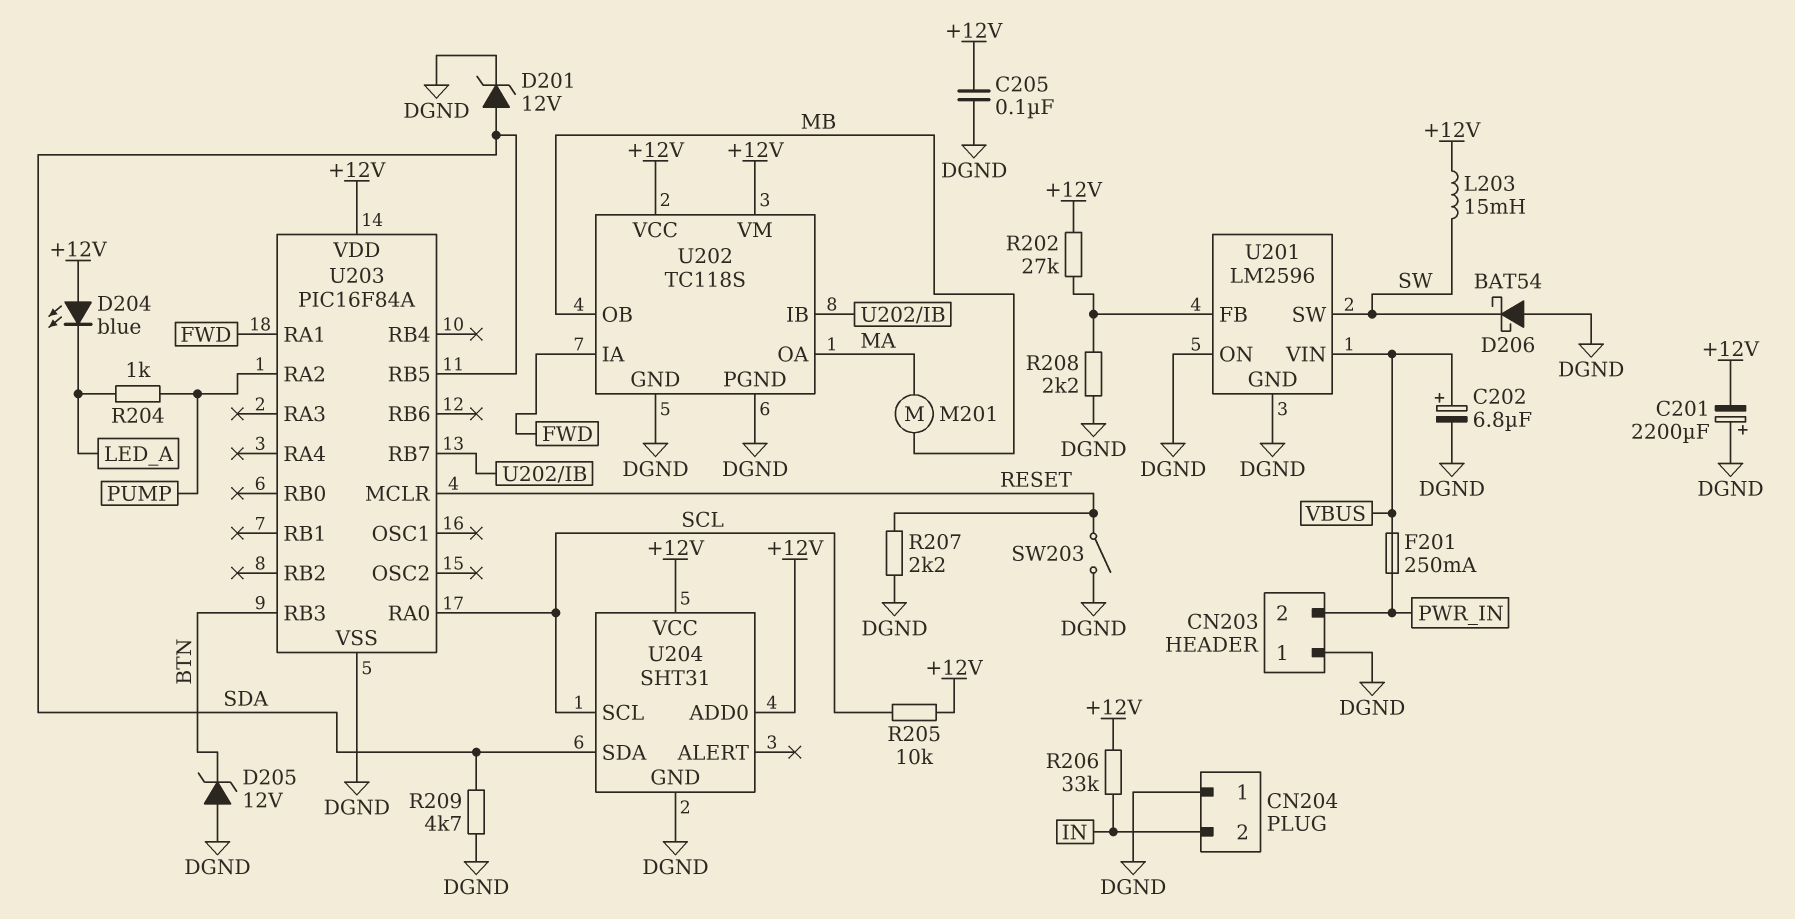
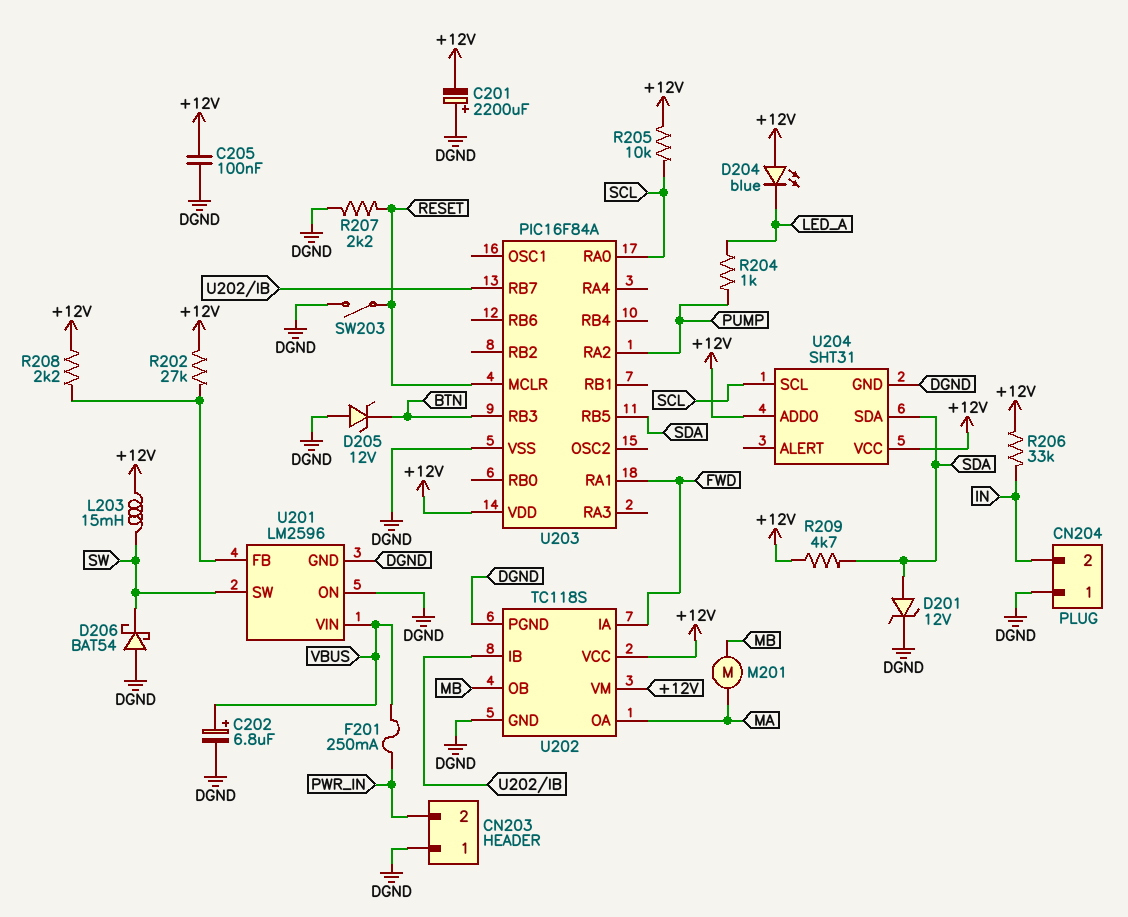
R208: 2.2k (DGND, U201/FB) -> 2.2k (+12V, U201/FB)
R209: 4.7k (DGND, SDA) -> 4.7k (+12V, SDA)

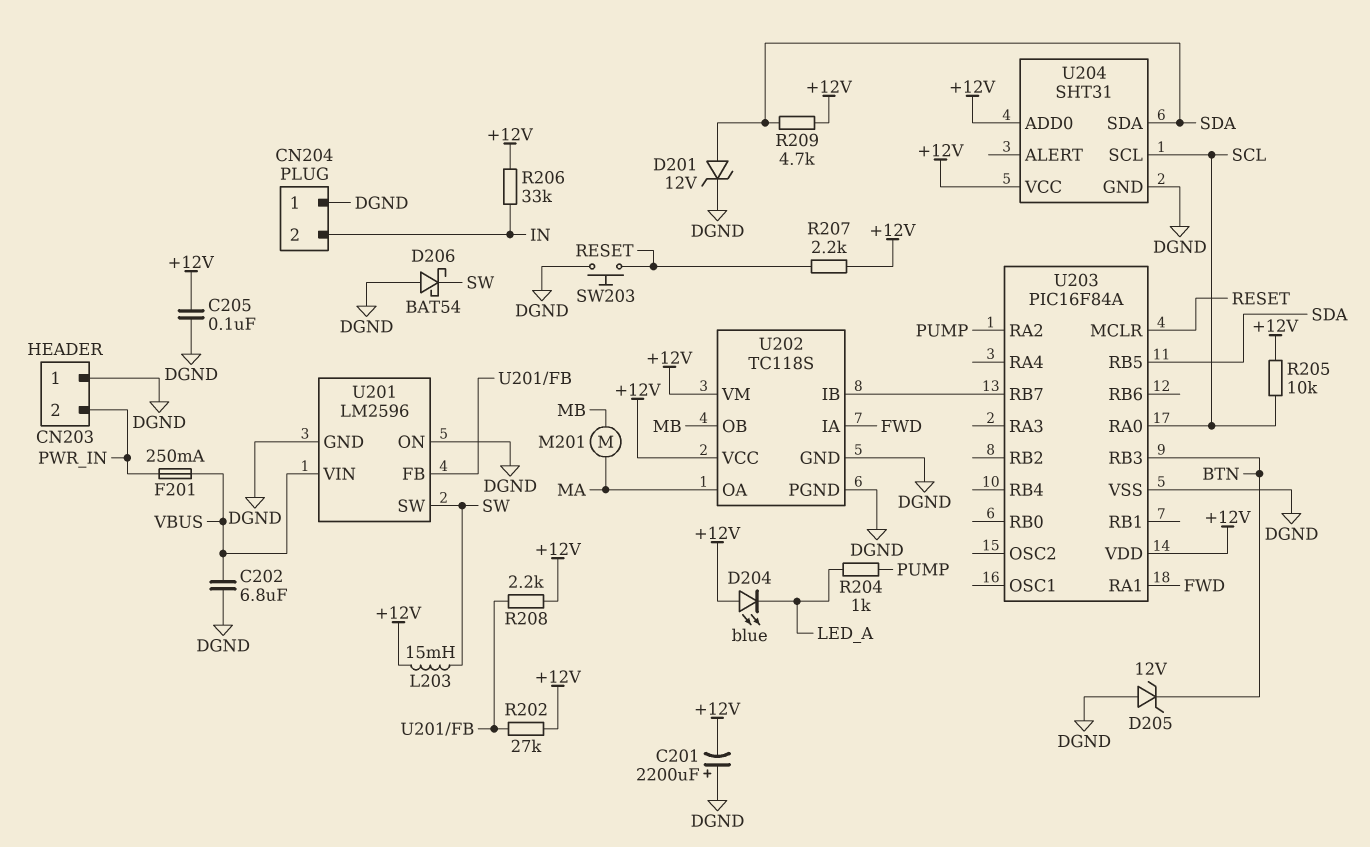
C202: 6.8uF (plus VBUS, minus DGND) -> 6.8uF (DGND, VBUS)
R207: 2.2k (DGND, RESET) -> 2.2k (+12V, RESET)
SW203: switch (DGND, RESET) -> button (DGND, RESET)

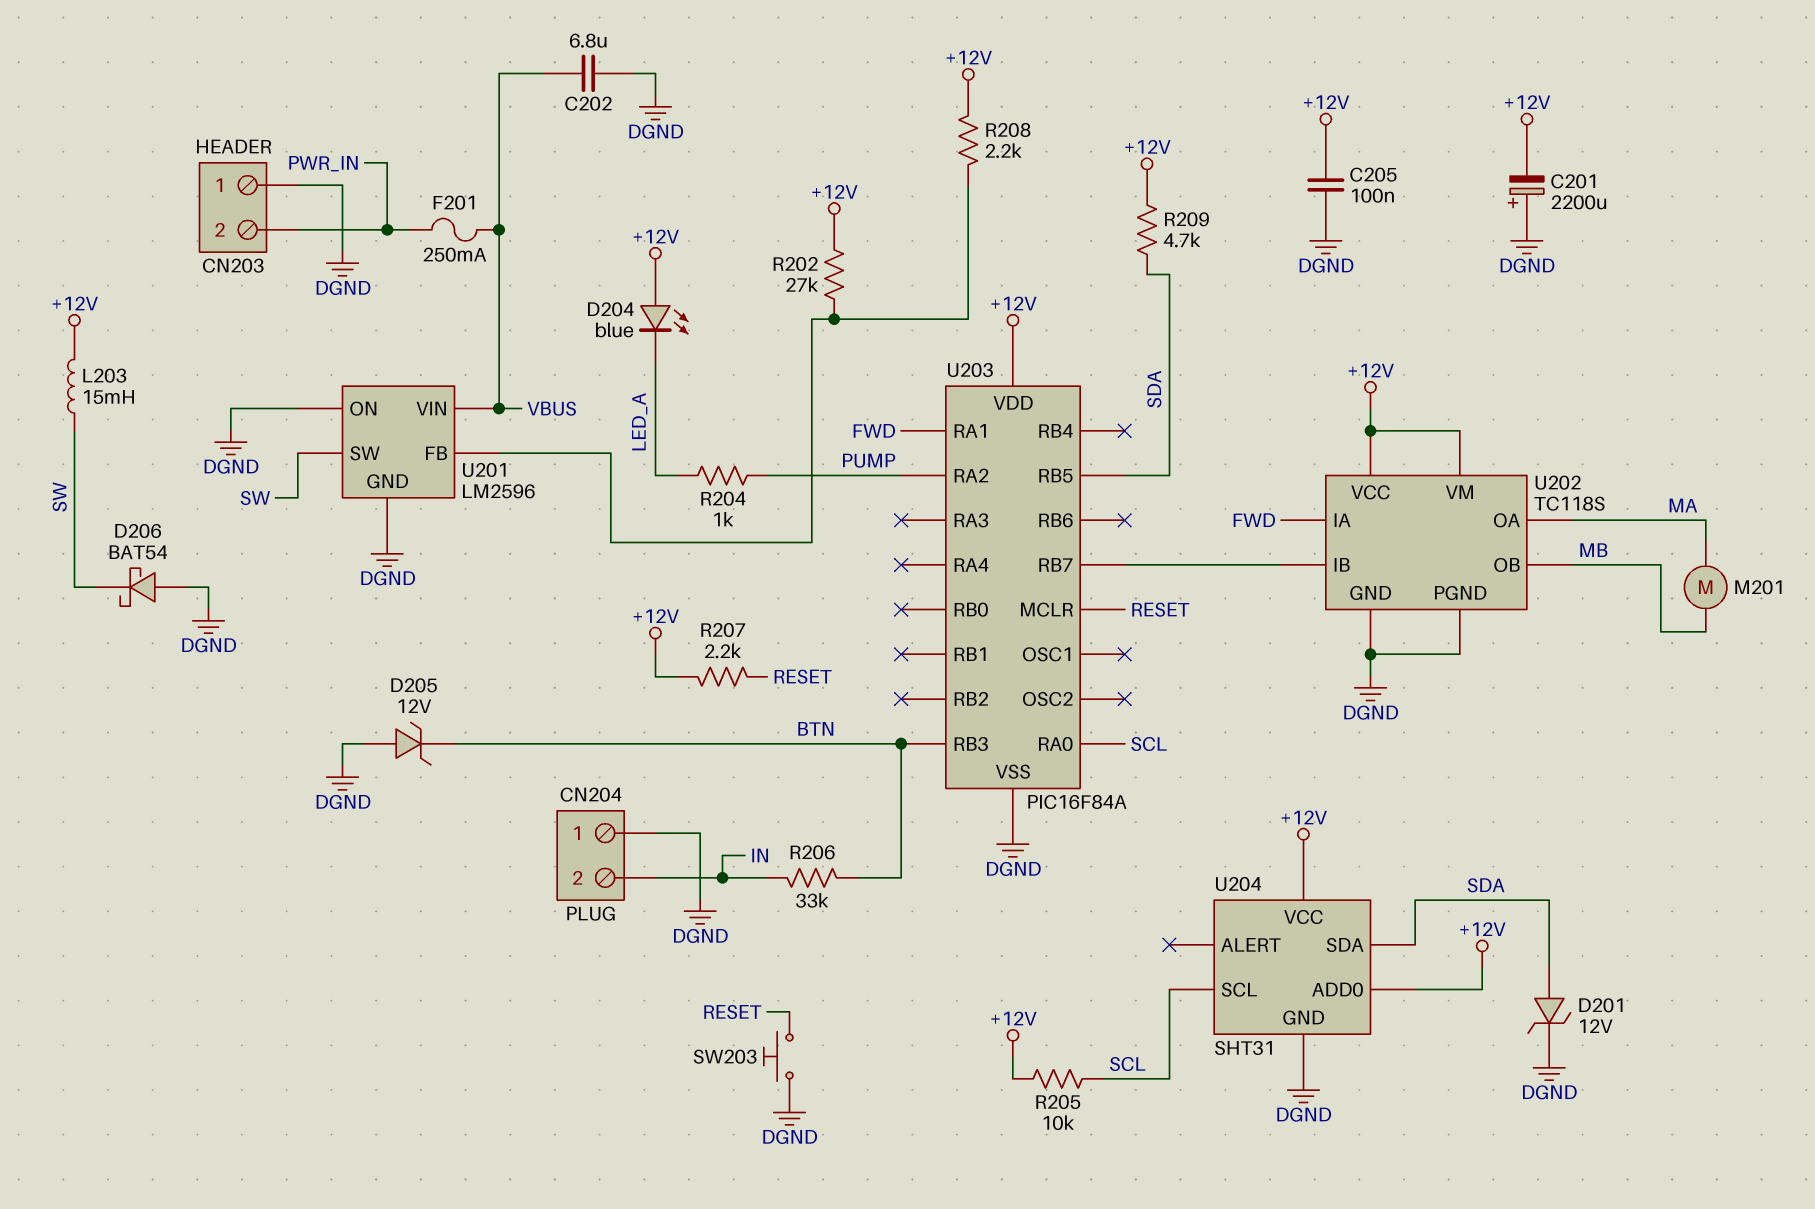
R206: 33k (+12V, IN) -> 33k (BTN, IN)

